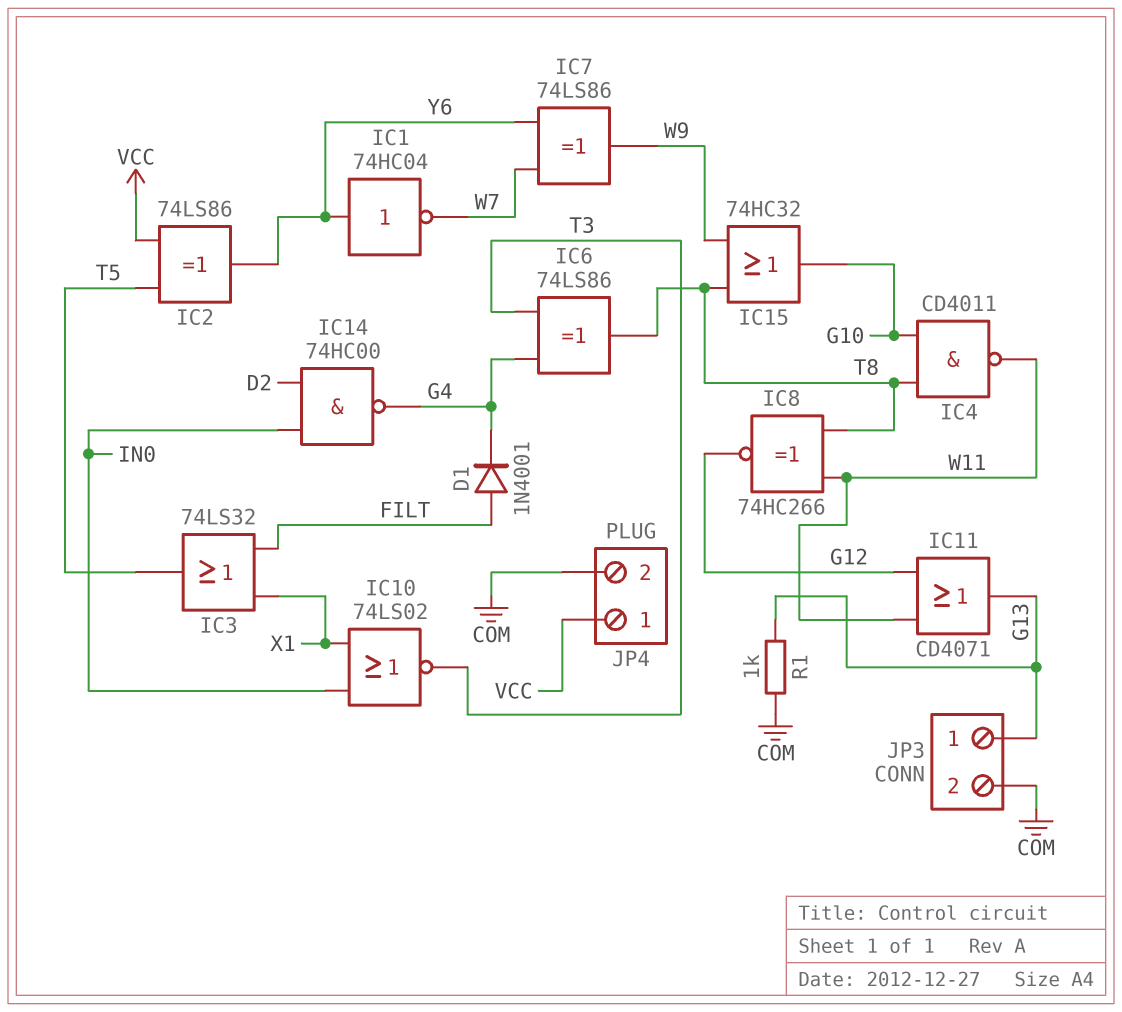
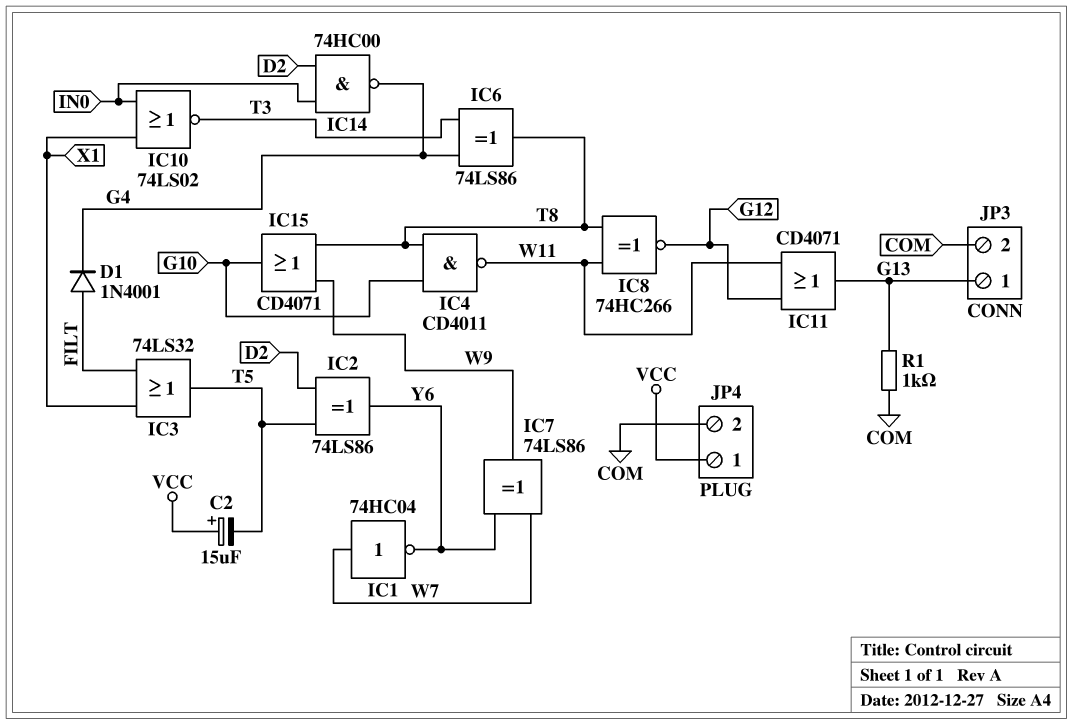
C2: none -> 15uF (plus VCC, minus T5)
IC1: NOT 74HC04 (in Y6, out W7) -> NOT 74HC04 (in W7, out Y6)
IC2: XOR 74LS86 (in T5, in VCC, out Y6) -> XOR 74LS86 (in D2, in T5, out Y6)
IC15: OR 74HC32 (in T8, in W9, out G10) -> OR CD4071 (in T8, in W9, out G10)

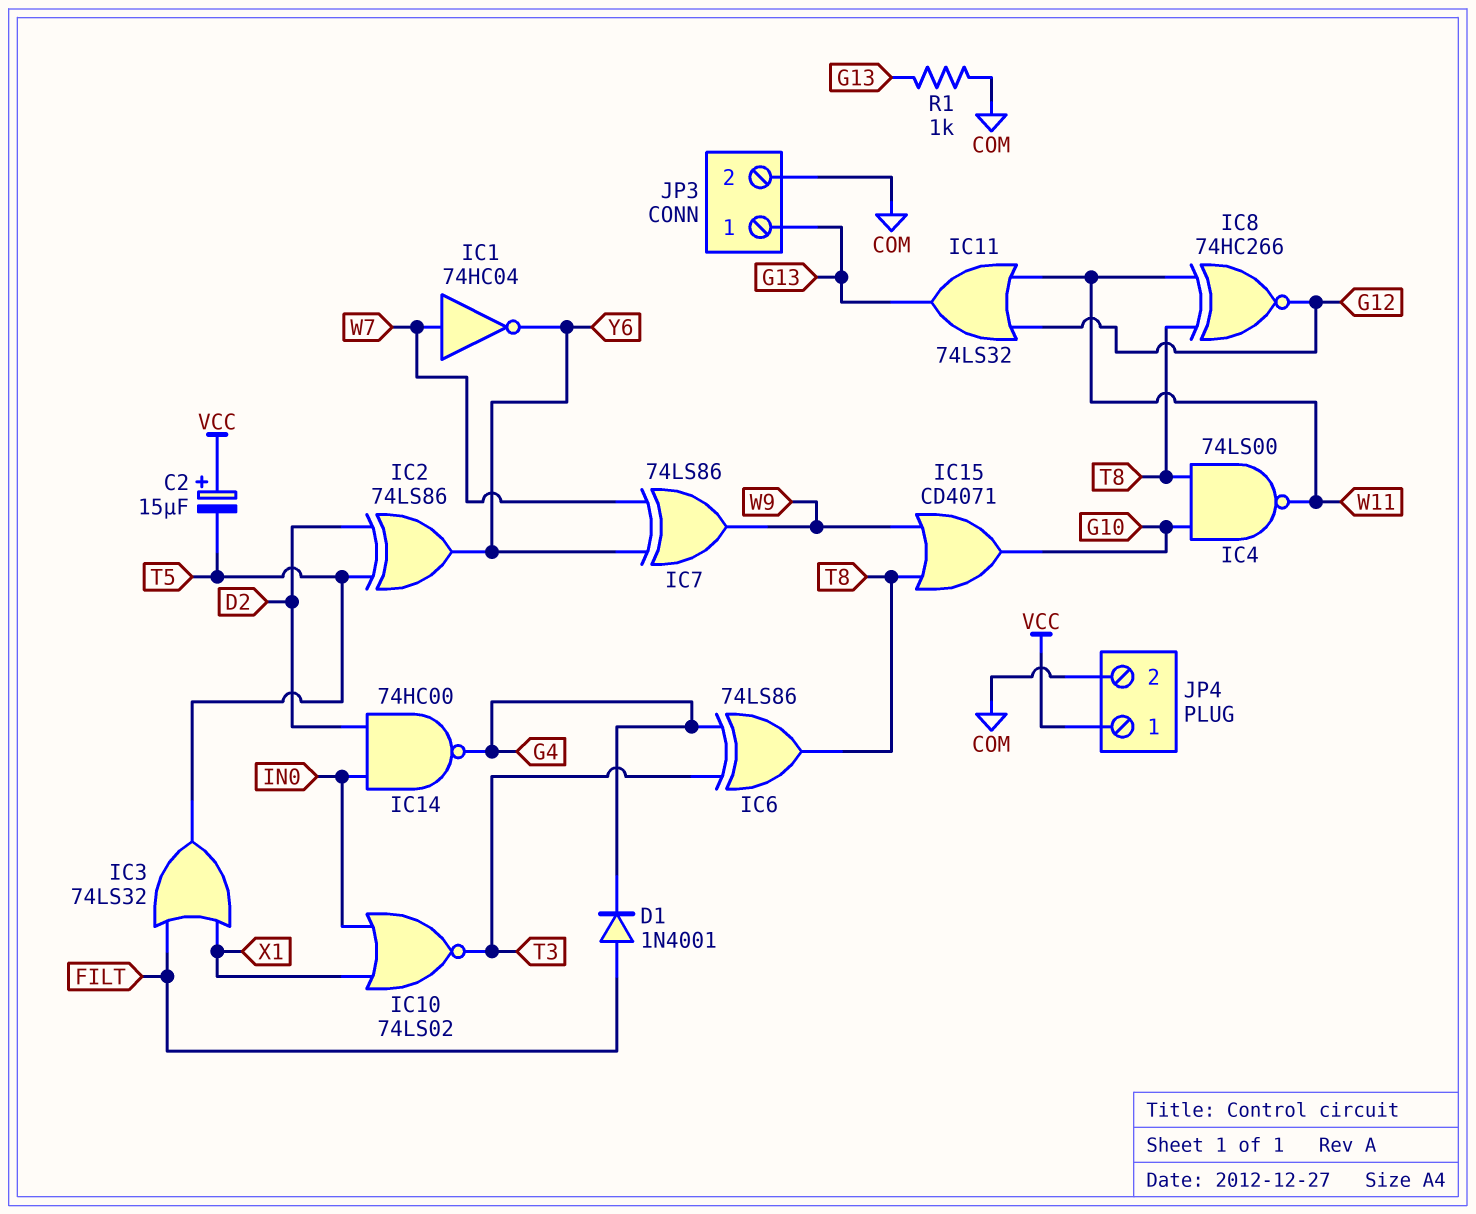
IC4: NAND CD4011 (in G10, in T8, out W11) -> NAND 74LS00 (in G10, in T8, out W11)
IC11: OR CD4071 (in G12, in W11, out G13) -> OR 74LS32 (in G12, in W11, out G13)

